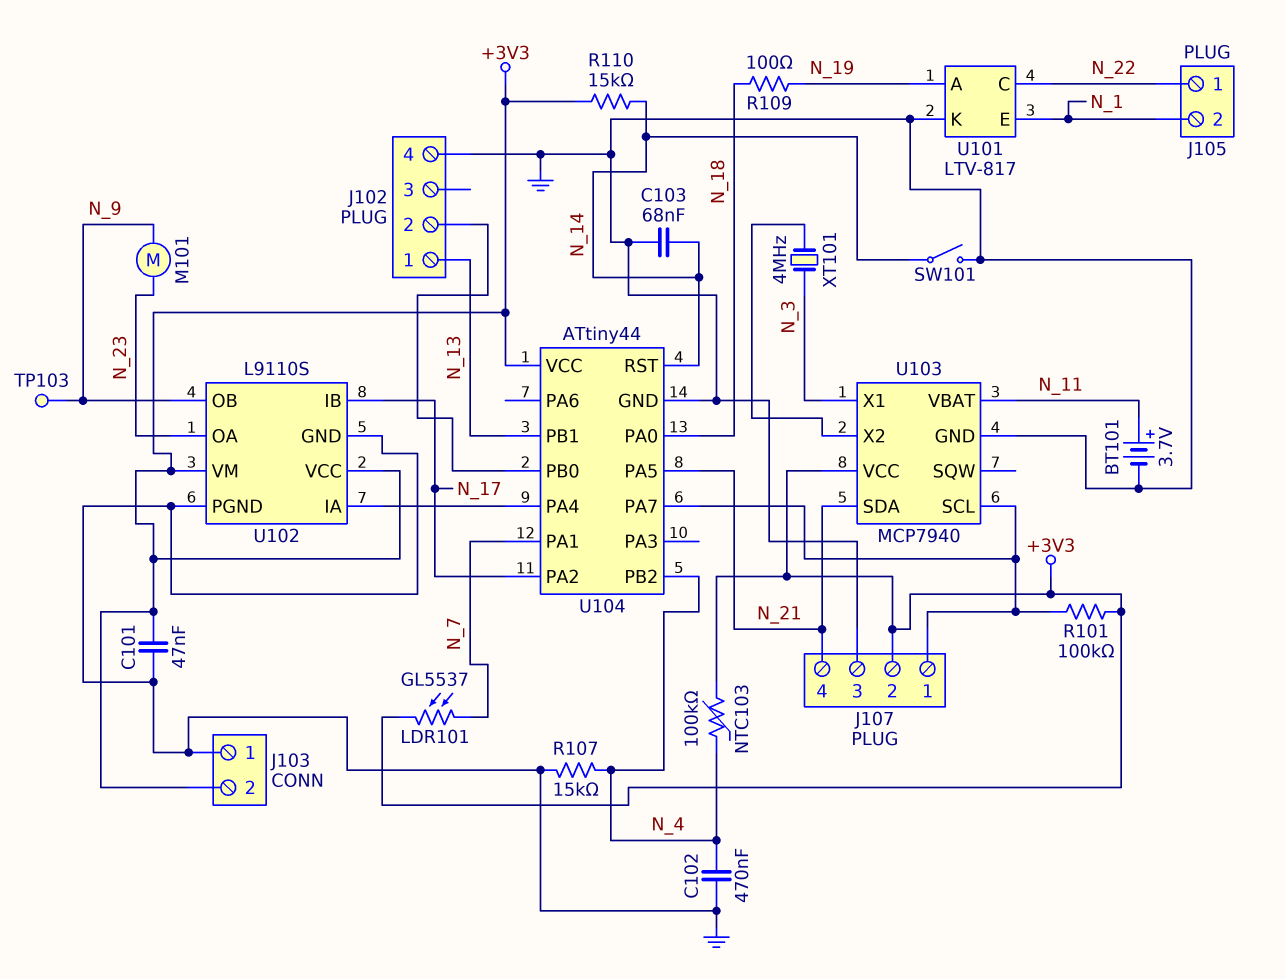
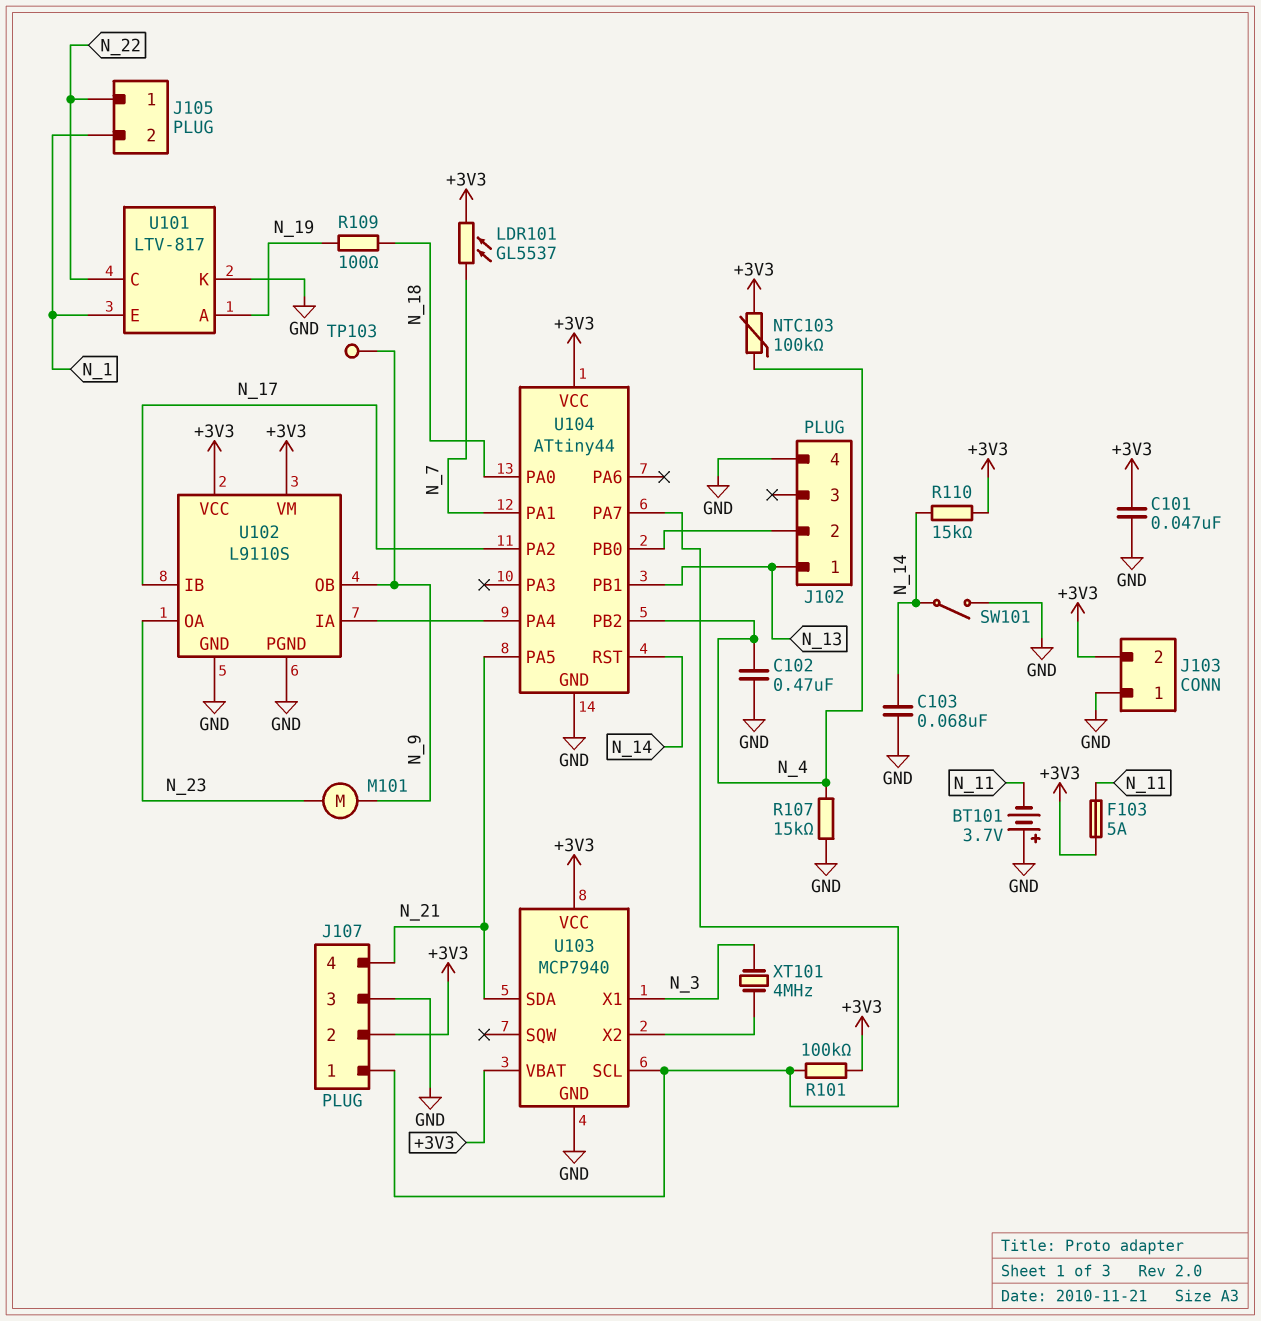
BT101: 3.7V (plus N_11, minus GND) -> 3.7V (plus GND, minus N_11)
F103: none -> 5A (+3V3, N_11)
U103 pin VBAT: N_11 -> +3V3

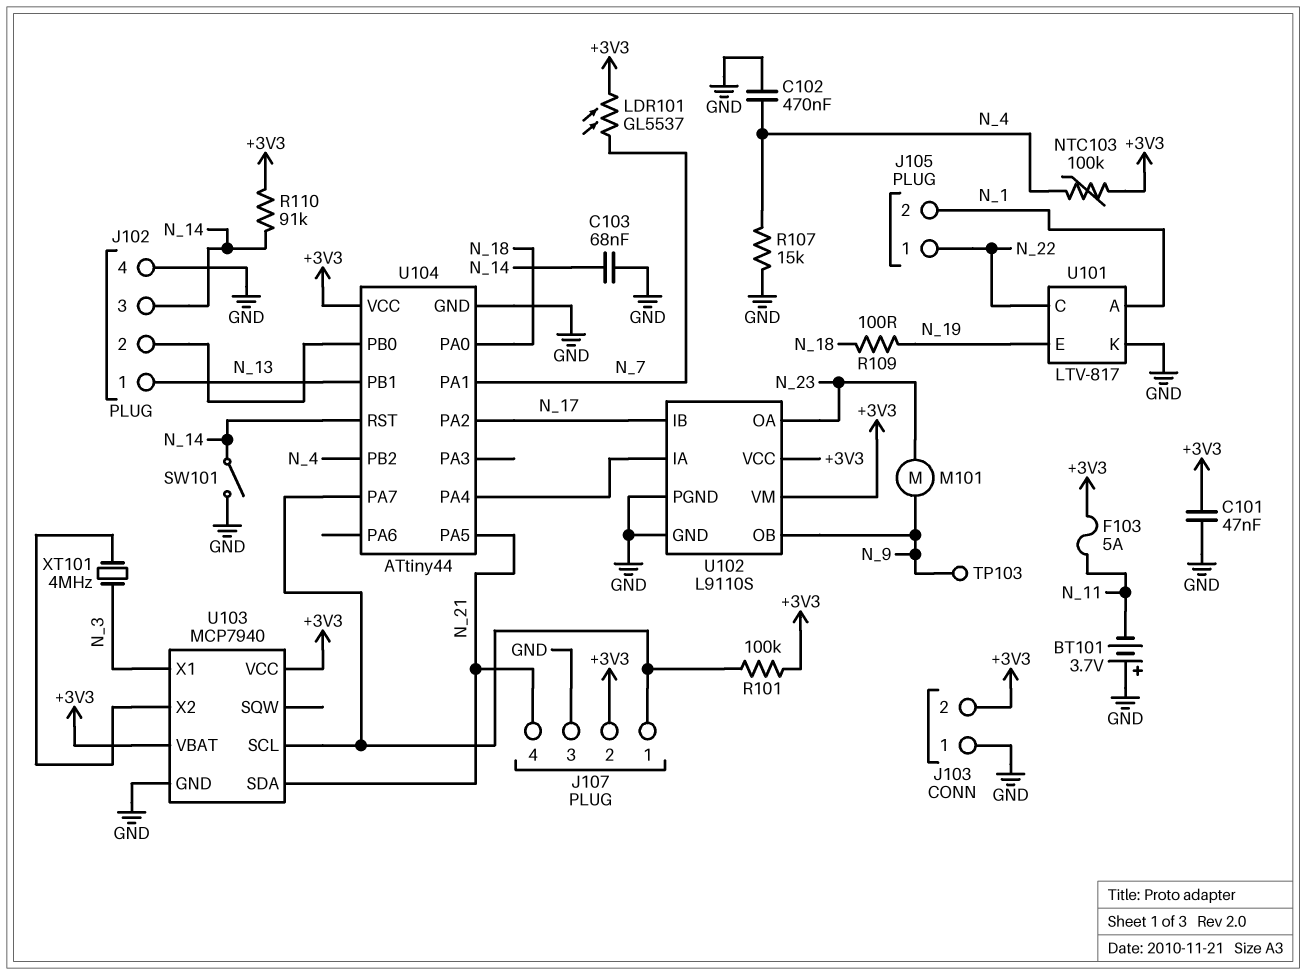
J102 pin 3: none -> N_14
R110: 15k (+3V3, N_14) -> 91k (+3V3, N_14)
U101 pin A: N_19 -> N_1
U101 pin E: N_1 -> N_19

